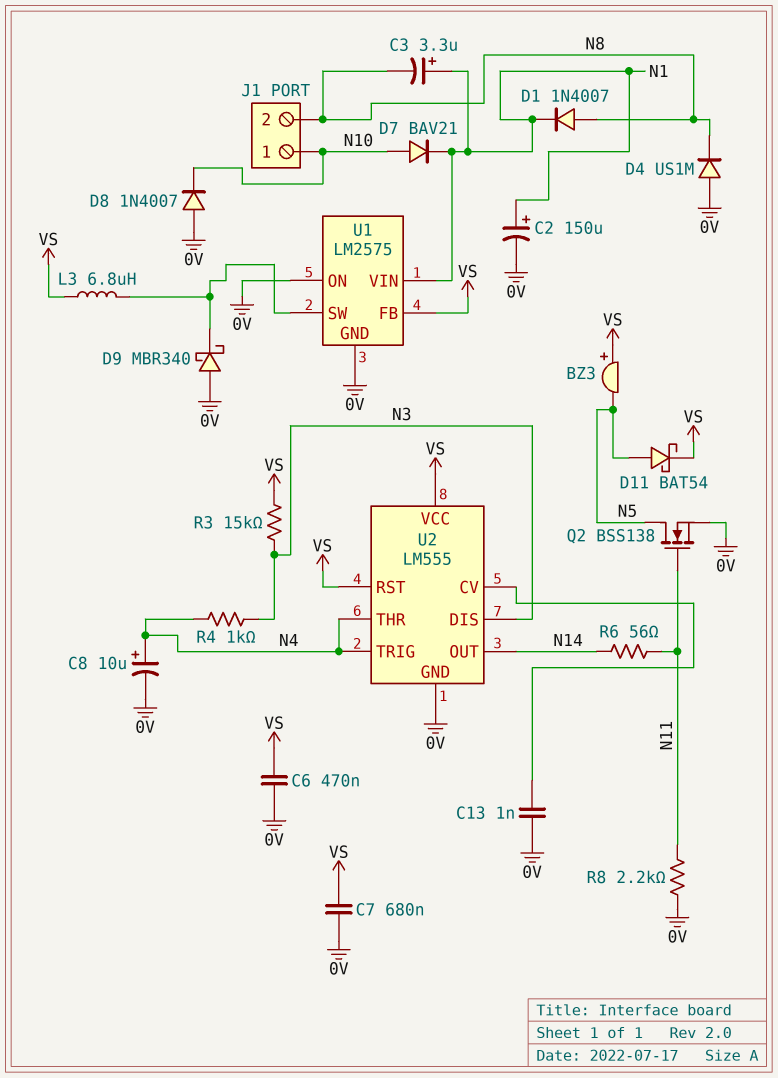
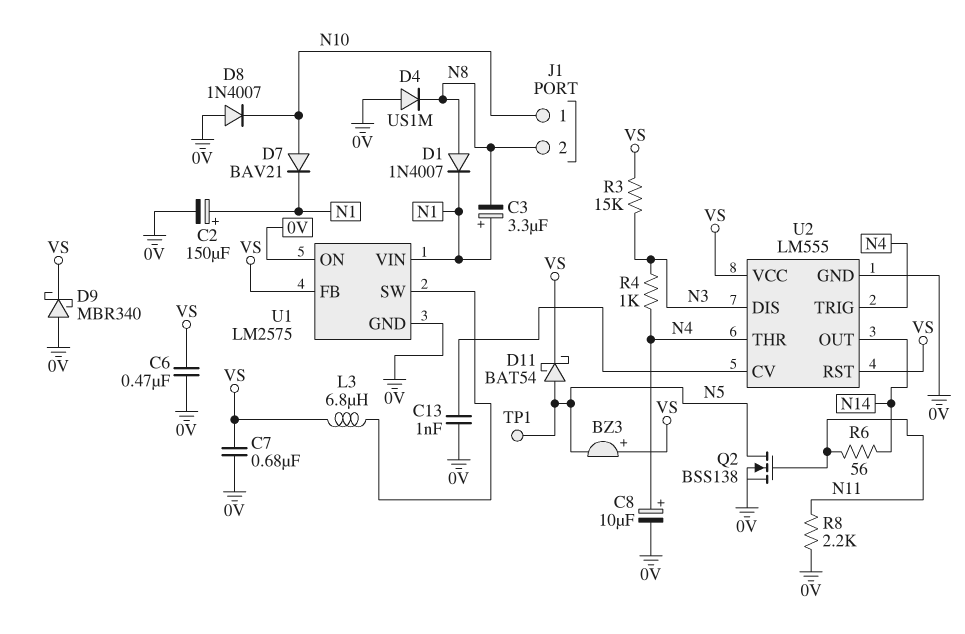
D9: schottky MBR340 (A 0V, K U1/SW) -> schottky MBR340 (A 0V, K VS)
TP1: none -> test point (N5)

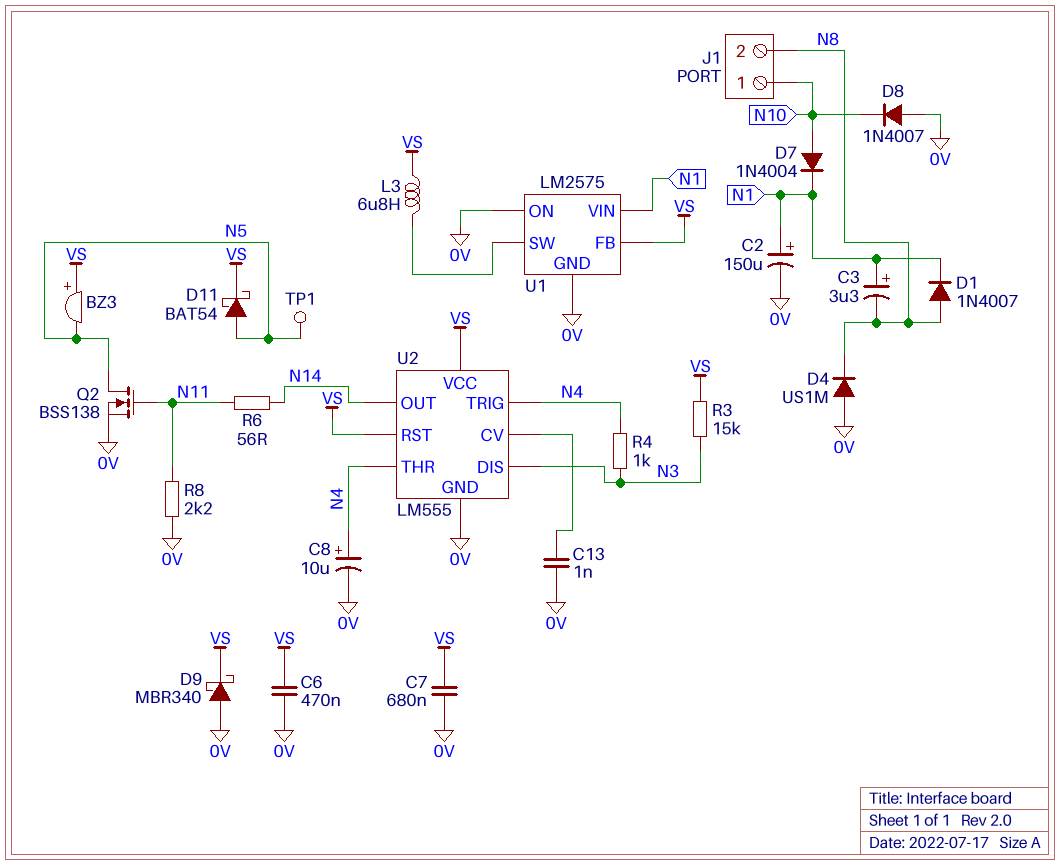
D7: diode BAV21 (A N10, K N1) -> diode 1N4004 (A N10, K N1)

